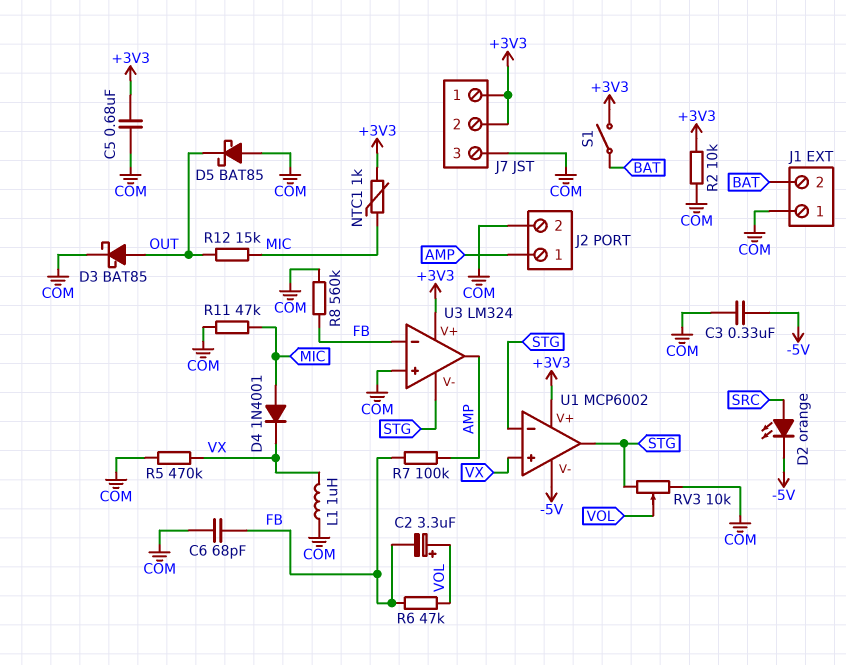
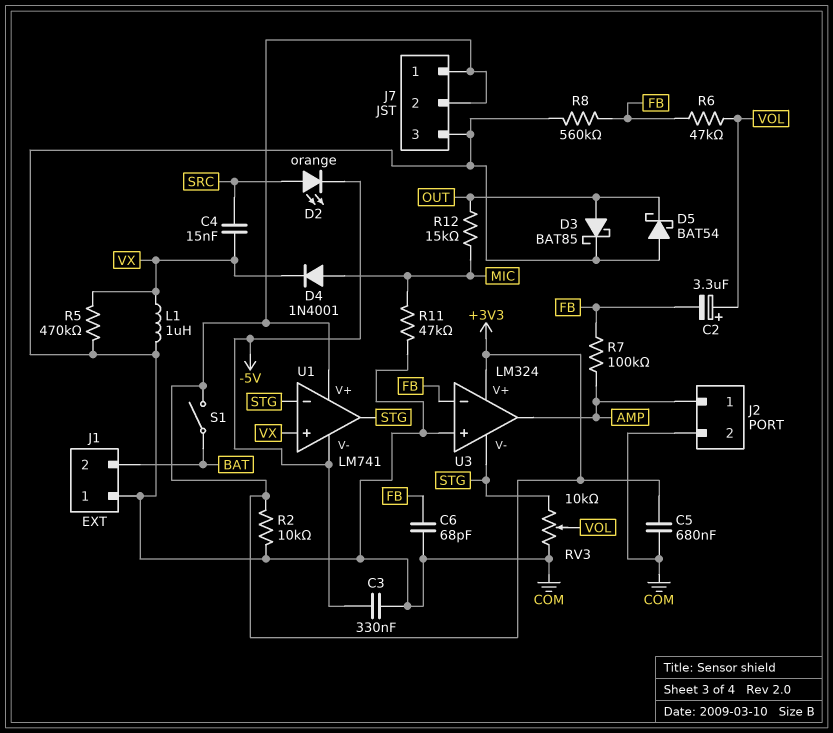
C4: none -> 15nF (SRC, VX)
D5: schottky BAT85 (A COM, K OUT) -> schottky BAT54 (A COM, K OUT)
NTC1: 1k (+3V3, MIC) -> none
U1: MCP6002 -> LM741

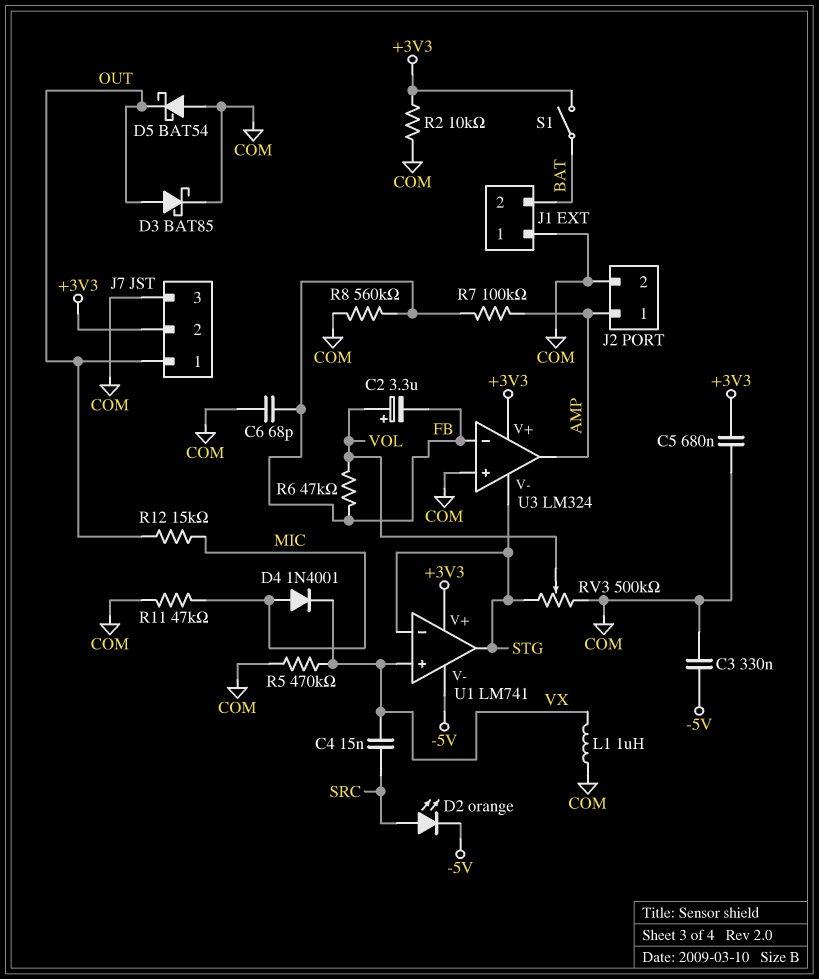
J7 pin 1: +3V3 -> OUT
RV3: 10k (COM, STG, wiper VOL) -> 500k (COM, STG, wiper VOL)

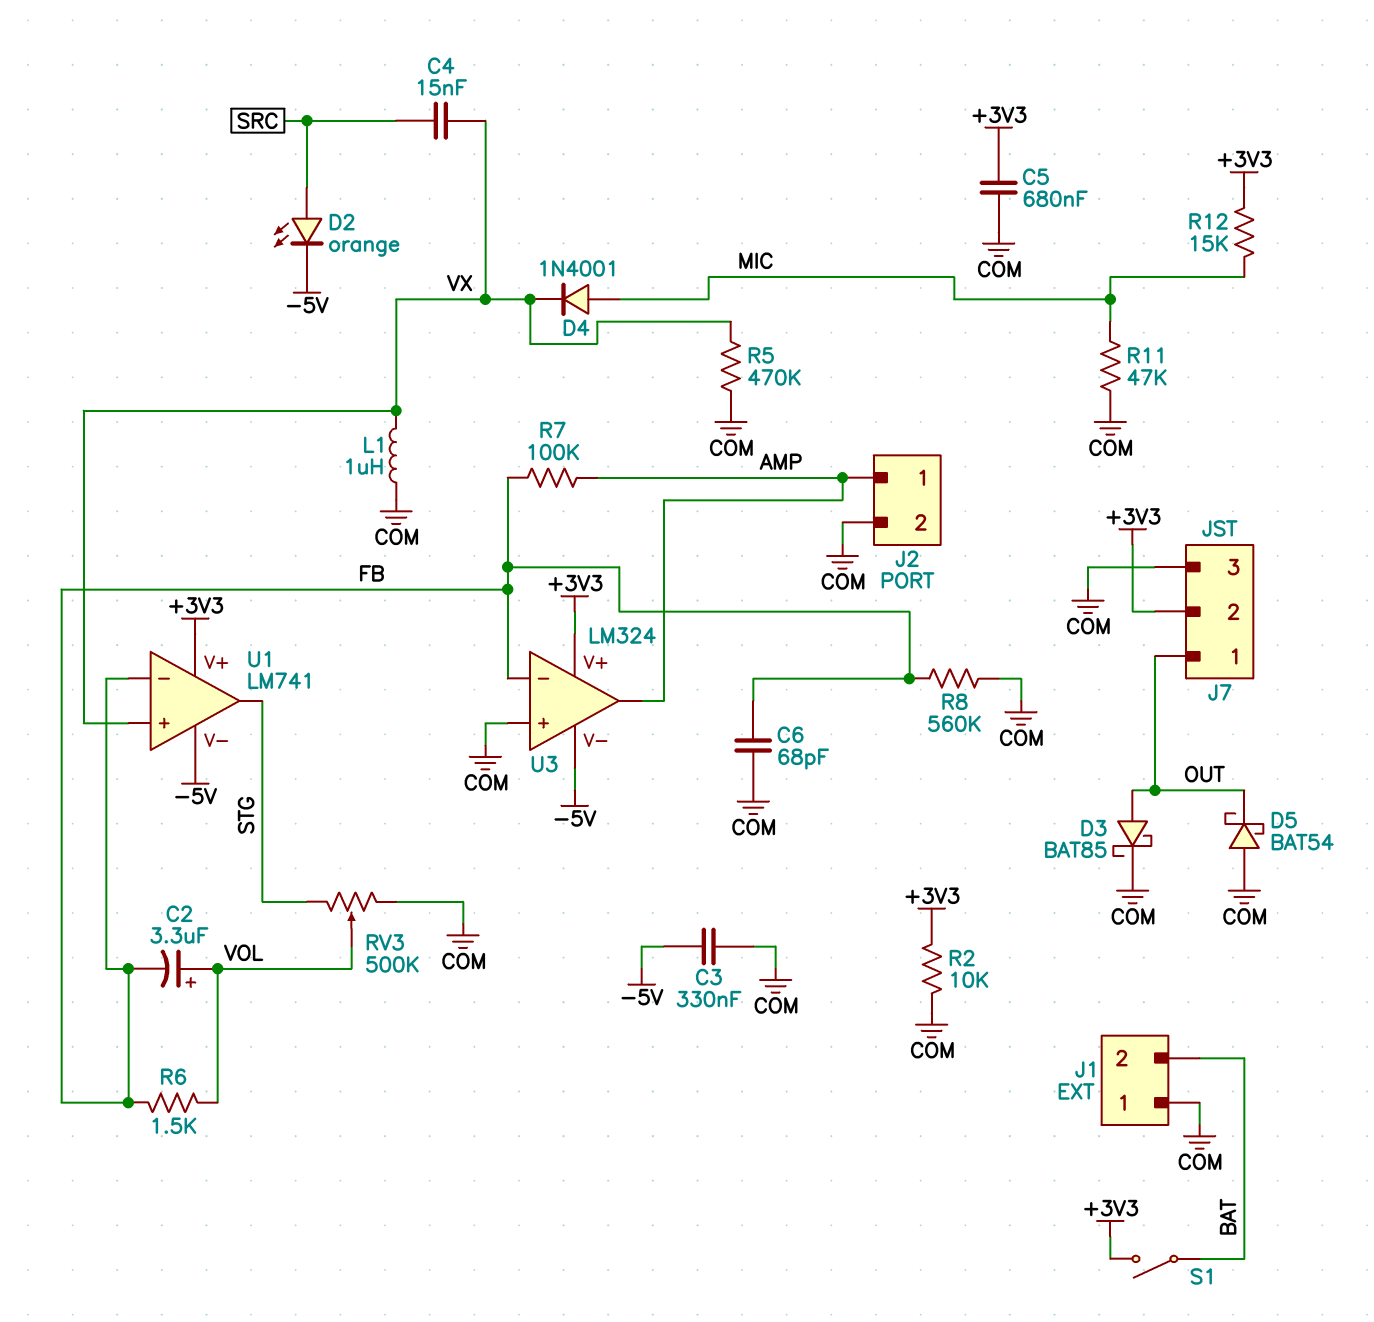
R6: 47k (FB, VOL) -> 1.5k (FB, VOL)
R12: 15k (MIC, OUT) -> 15k (+3V3, MIC)
U1 pin in-: STG -> FB
U3 pin V-: STG -> -5V

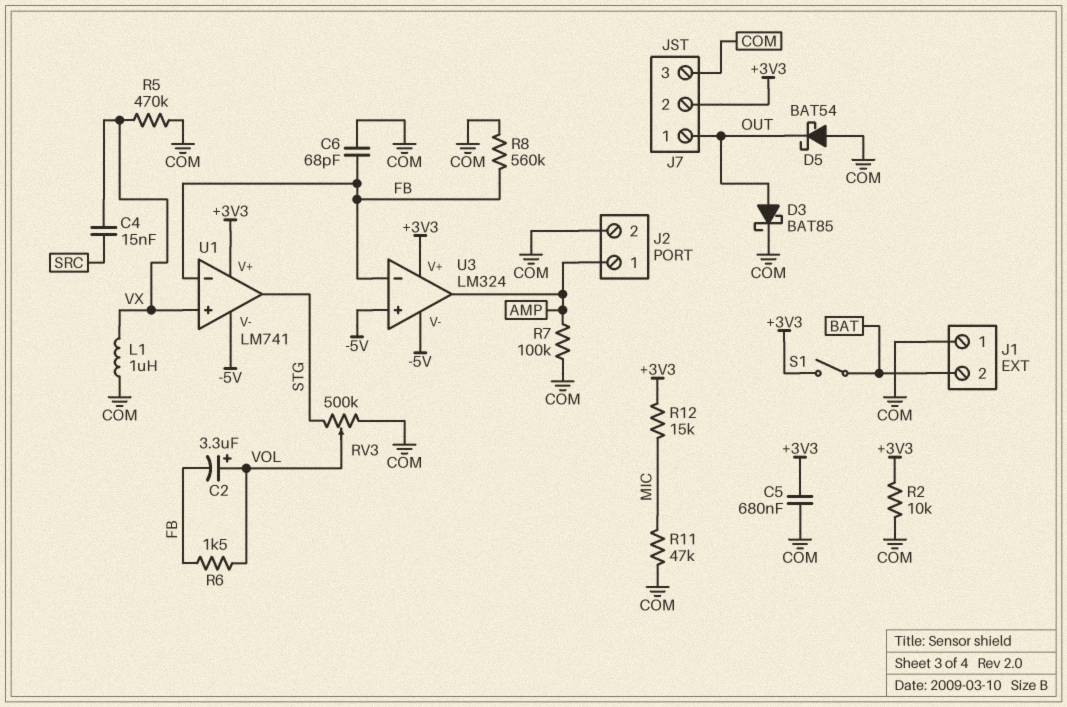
C3: 330nF (-5V, COM) -> none
D2: LED orange (A SRC, K -5V) -> none
D4: diode 1N4001 (A MIC, K VX) -> none
R7: 100k (AMP, FB) -> 100k (AMP, COM)
U3 pin in+: COM -> -5V

